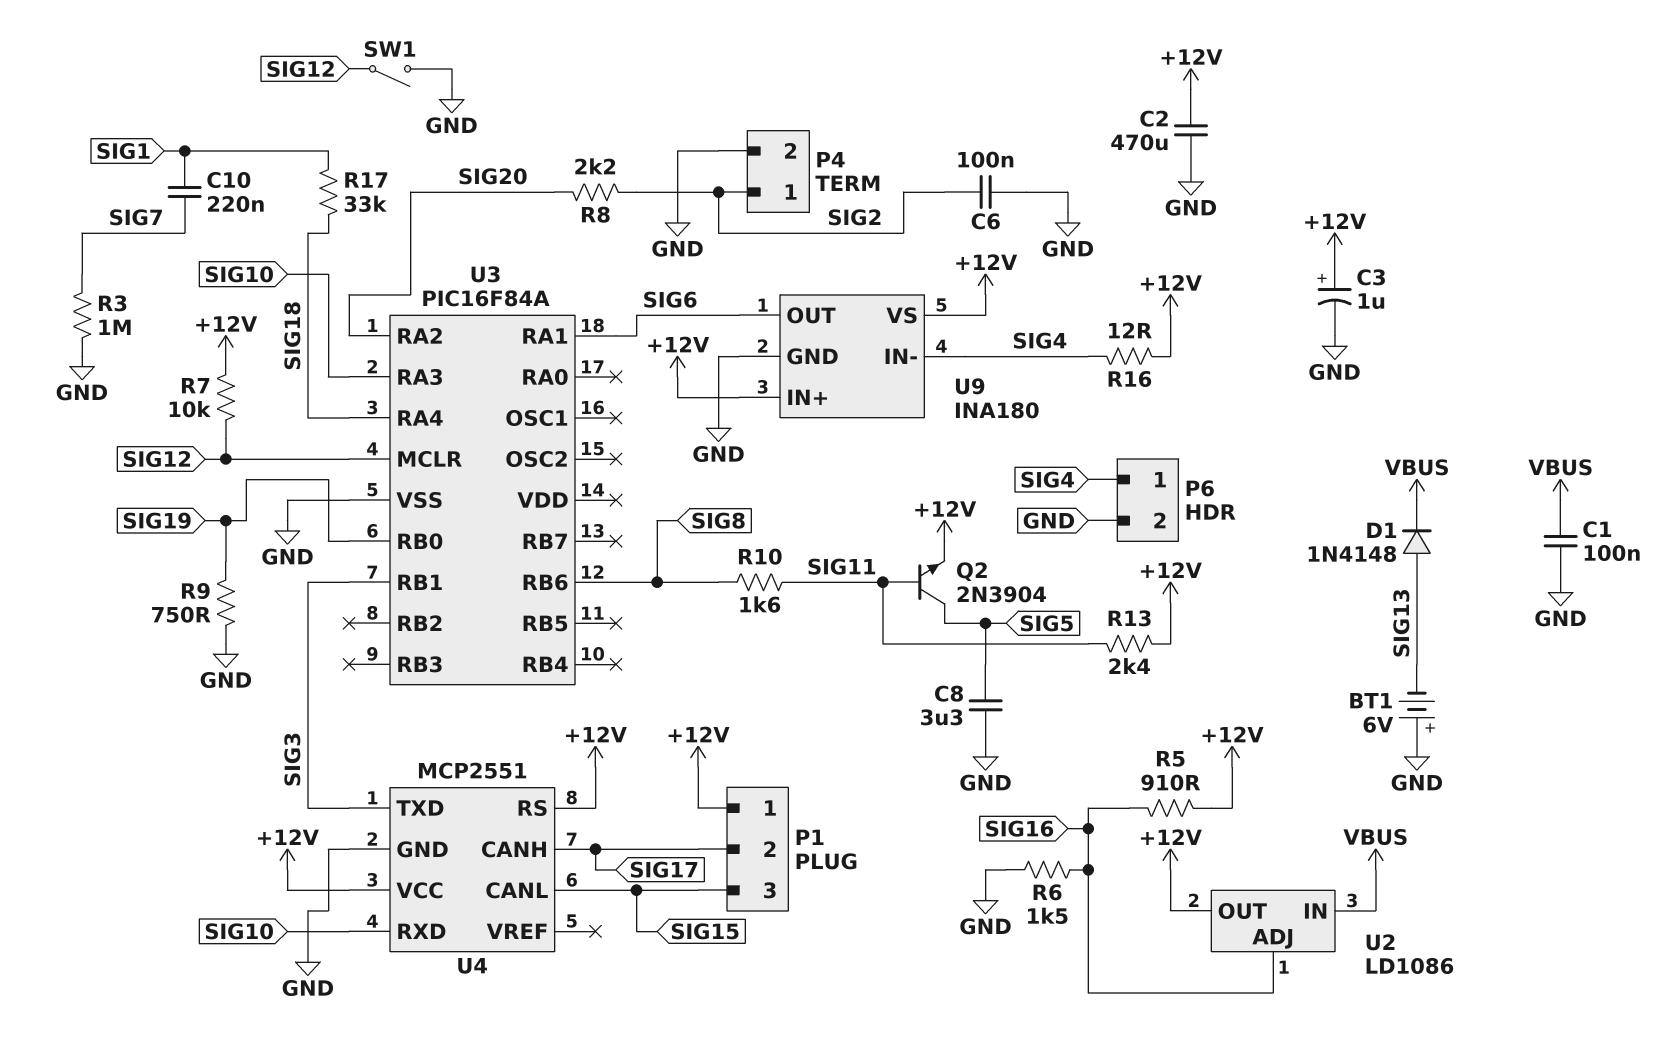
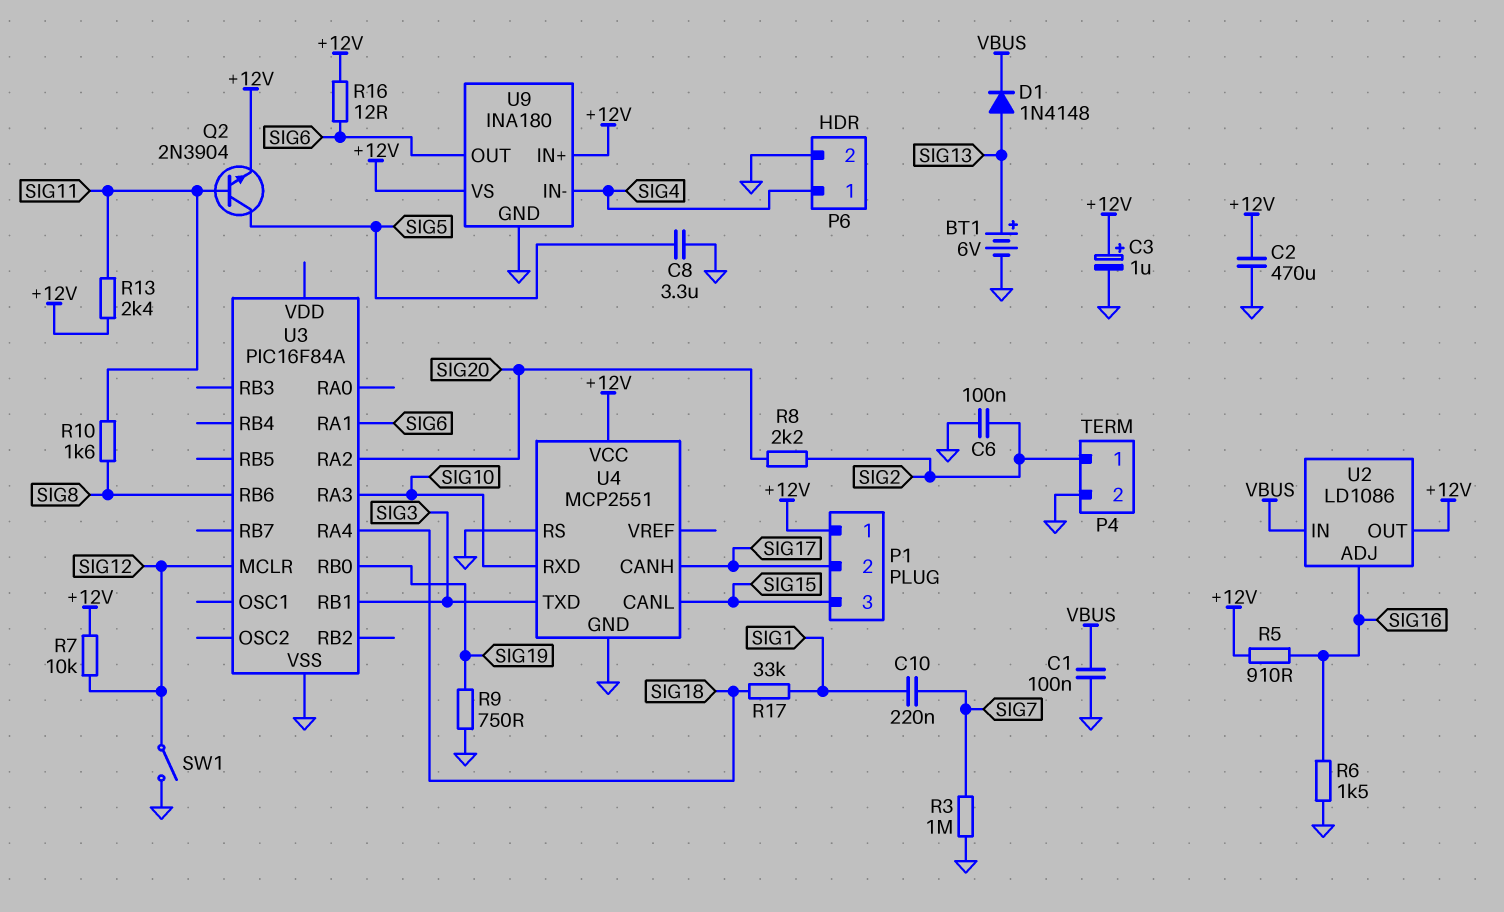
BT1: 6V (plus GND, minus SIG13) -> 6V (plus SIG13, minus GND)
R16: 12 (+12V, SIG4) -> 12 (+12V, SIG6)
U4 pin RS: +12V -> GND

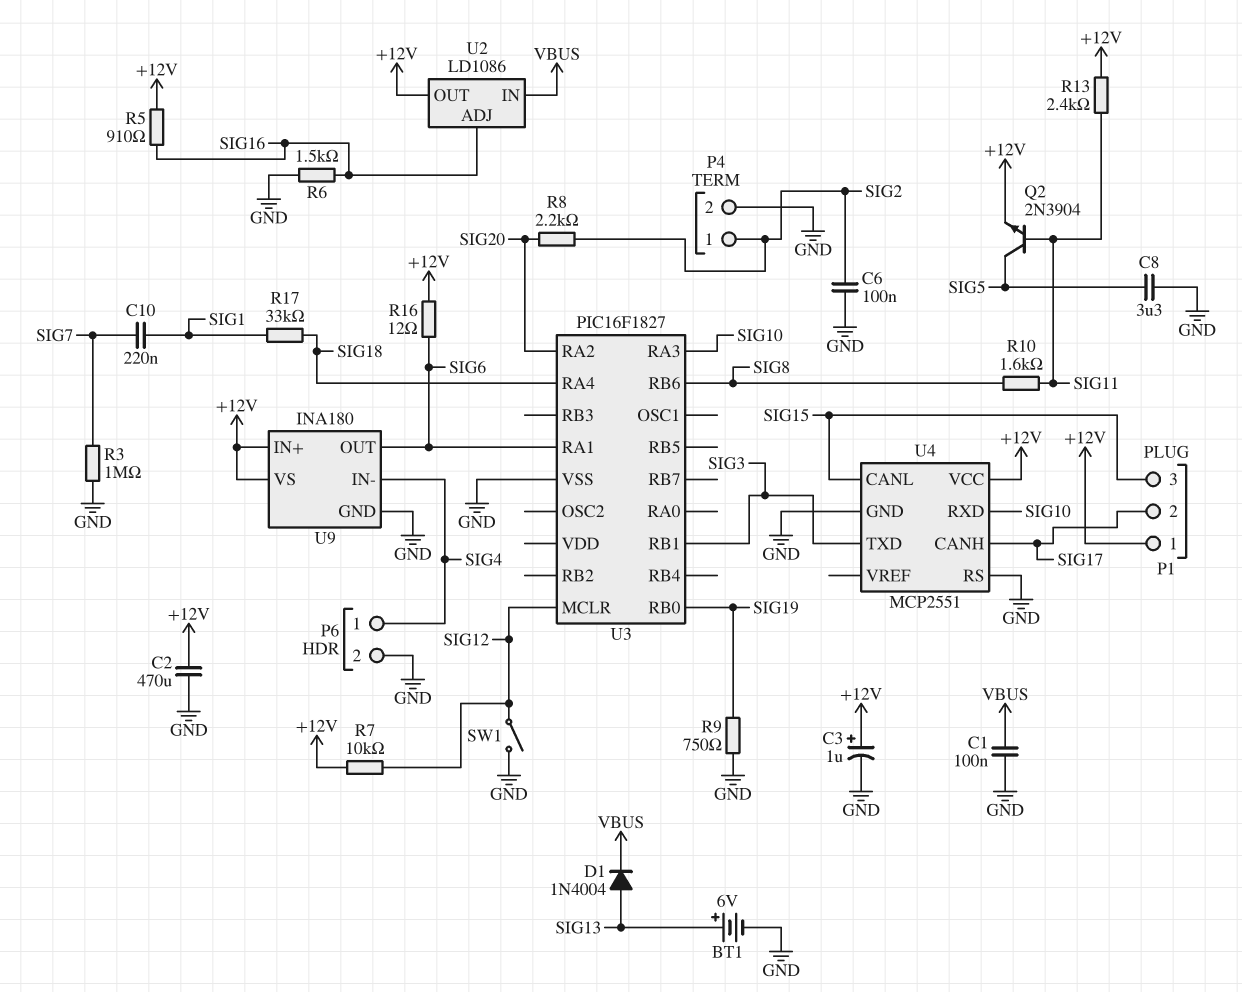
D1: diode 1N4148 (A SIG13, K VBUS) -> diode 1N4004 (A SIG13, K VBUS)
U3: PIC16F84A -> PIC16F1827

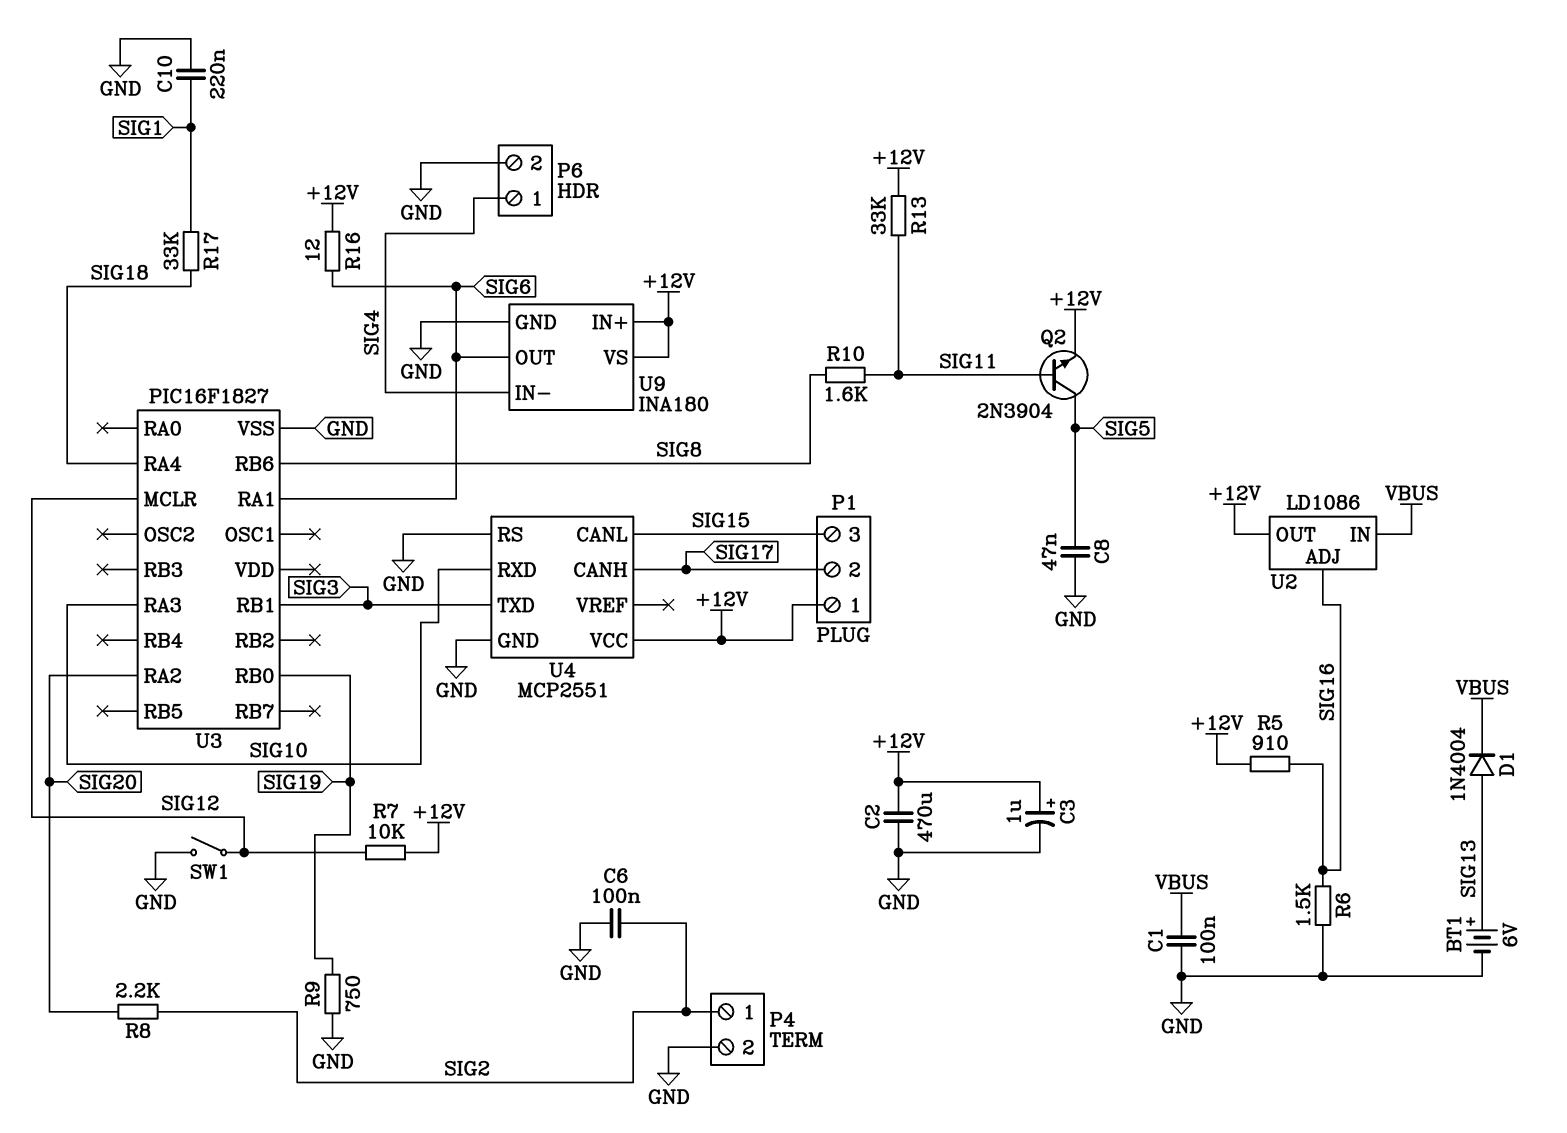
C8: 3.3uF (GND, SIG5) -> 47nF (GND, SIG5)
C10: 220nF (SIG1, SIG7) -> 220nF (GND, SIG1)
R3: 1M (GND, SIG7) -> none
R13: 2.4k (+12V, SIG11) -> 33k (+12V, SIG11)

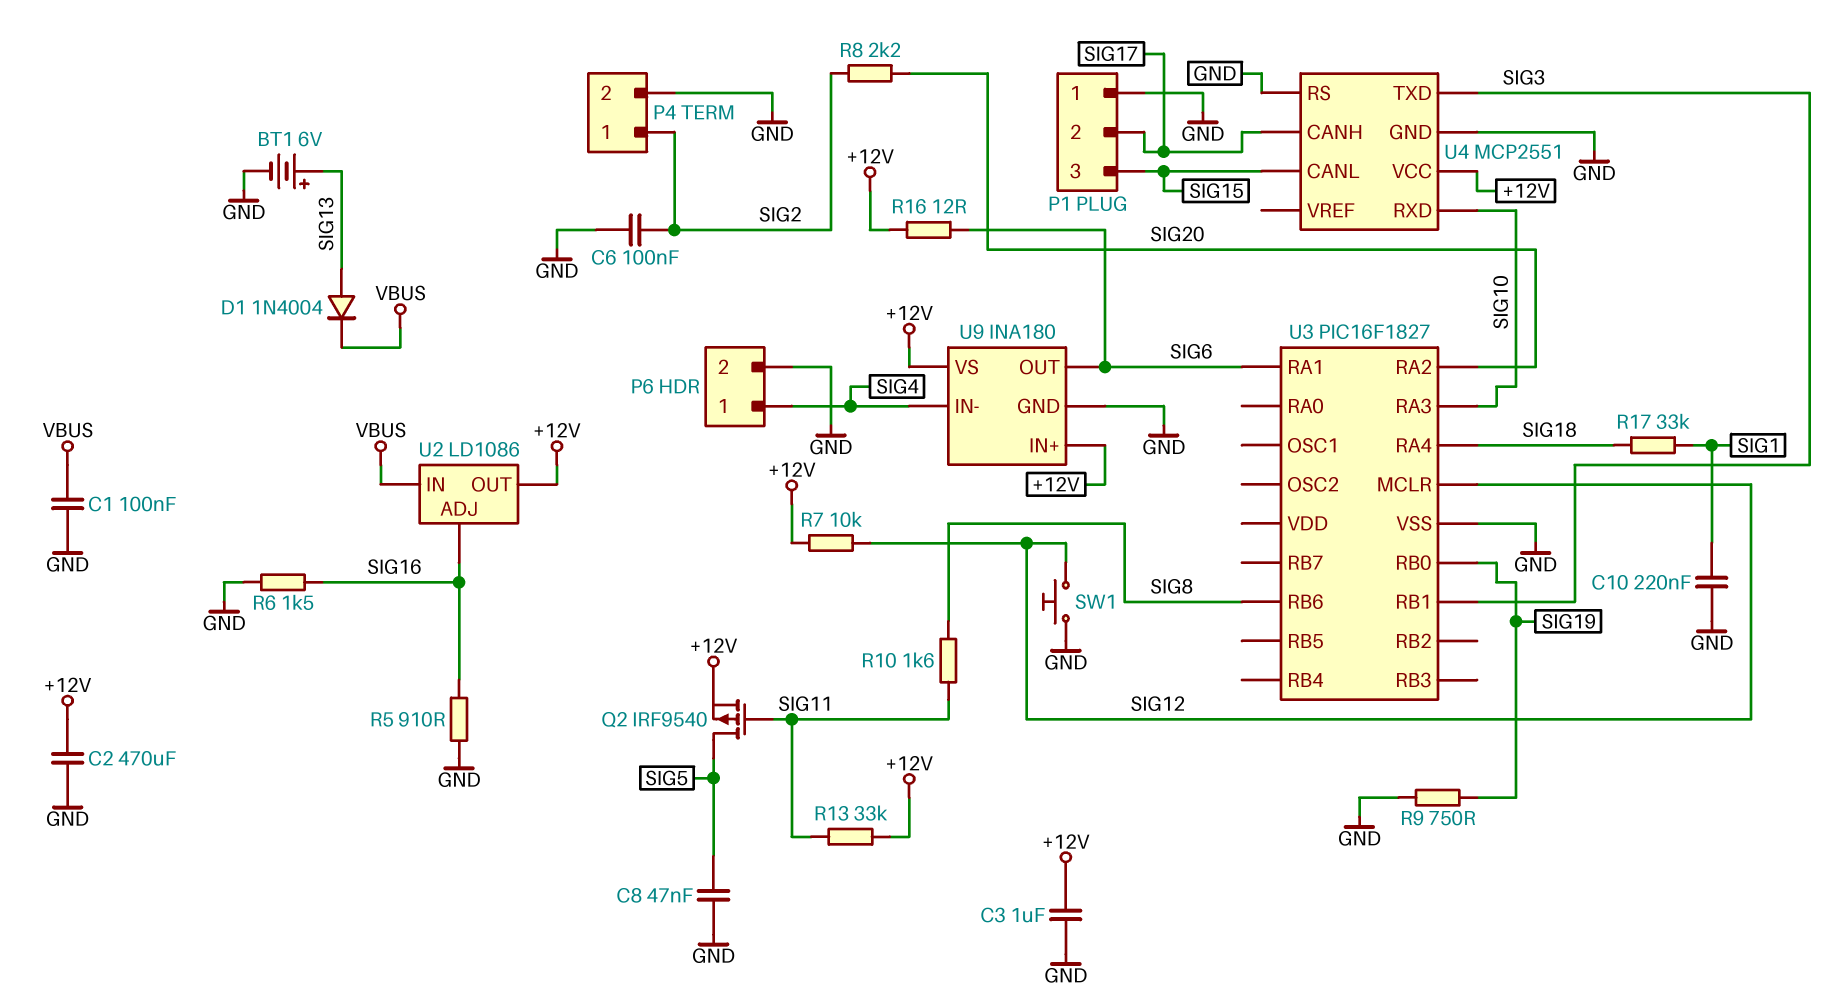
C3: 1uF (plus +12V, minus GND) -> 1uF (+12V, GND)
P1 pin 1: +12V -> GND
Q2: NPN 2N3904 (B SIG11, C SIG5, E +12V) -> PMOS IRF9540 (G SIG11, D SIG5, S +12V)
R5: 910 (+12V, SIG16) -> 910 (GND, SIG16)
SW1: switch (GND, SIG12) -> button (GND, SIG12)

